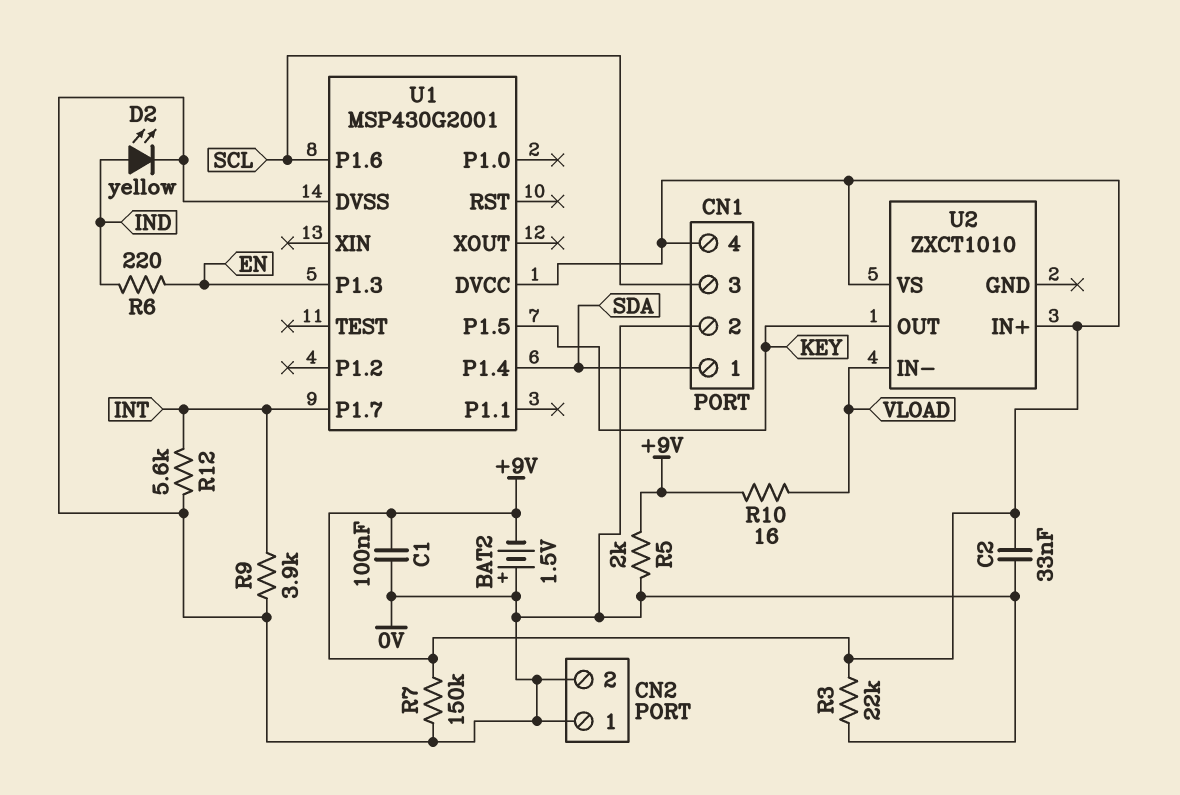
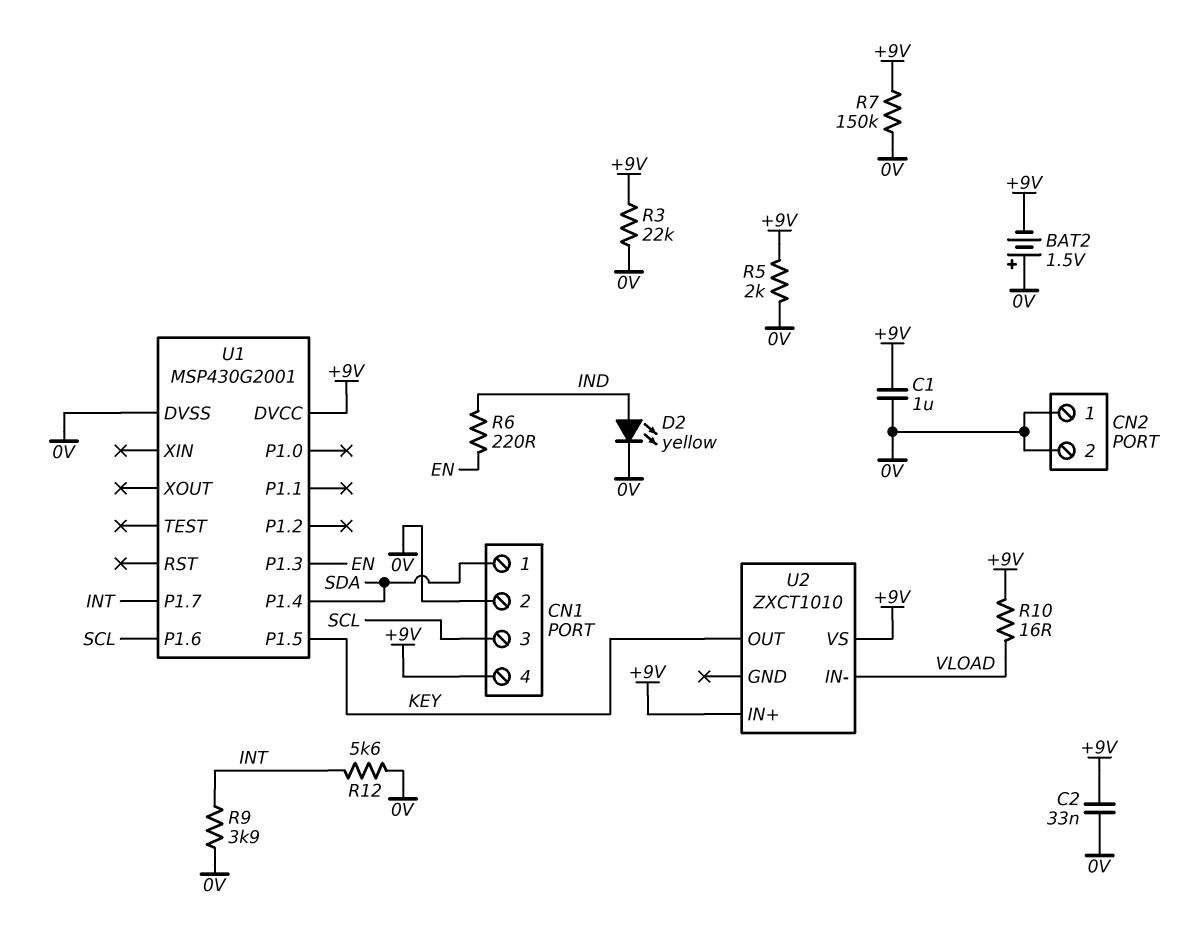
C1: 100nF (+9V, 0V) -> 1uF (+9V, 0V)

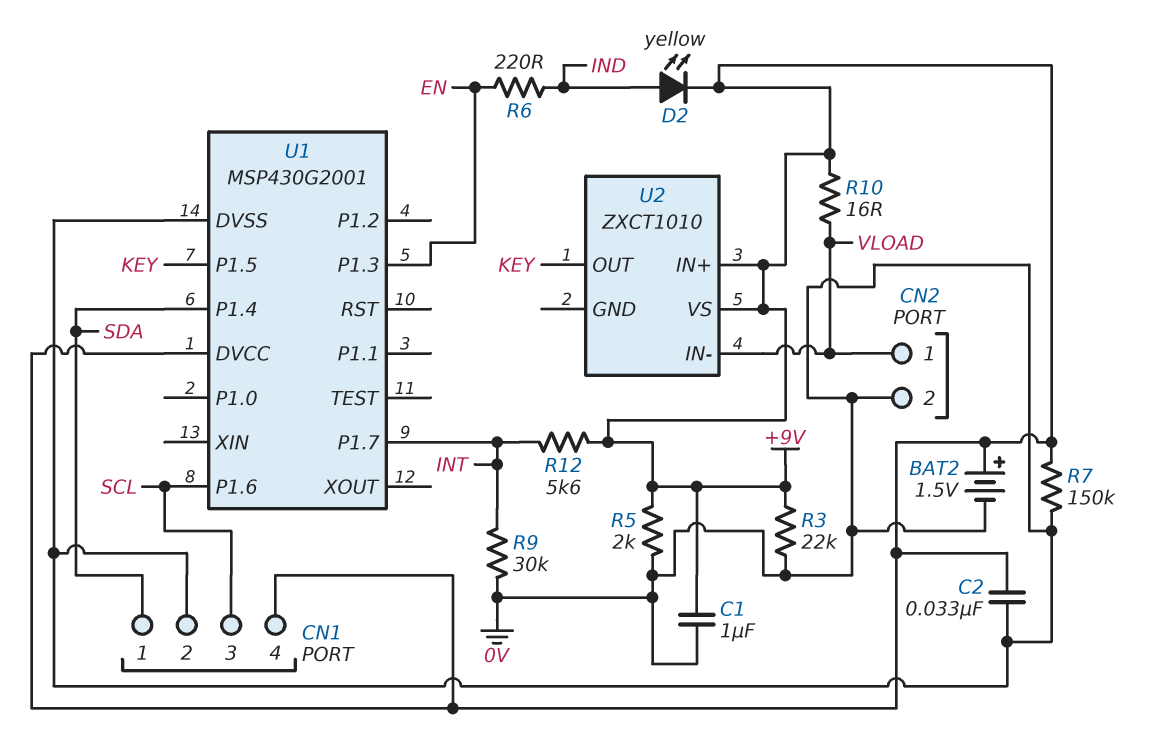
BAT2: 1.5V (plus 0V, minus +9V) -> 1.5V (plus +9V, minus 0V)
CN2 pin 1: 0V -> VLOAD
D2: LED yellow (A IND, K 0V) -> LED yellow (A IND, K +9V)
R9: 3.9k (0V, INT) -> 30k (0V, INT)
R12: 5.6k (0V, INT) -> 5.6k (+9V, INT)

